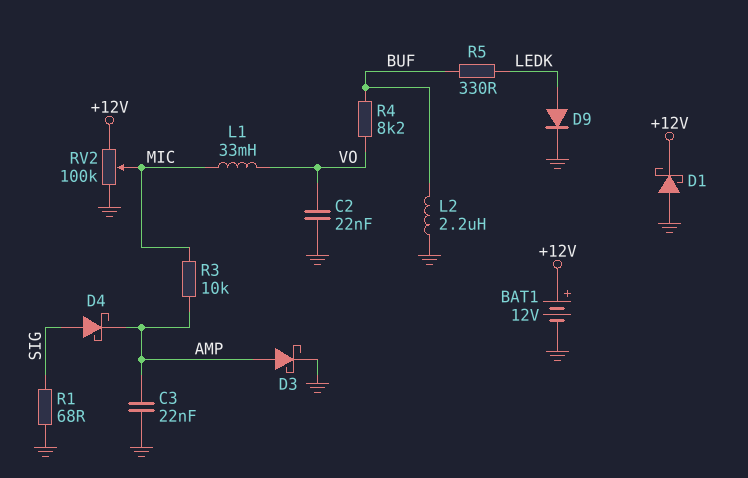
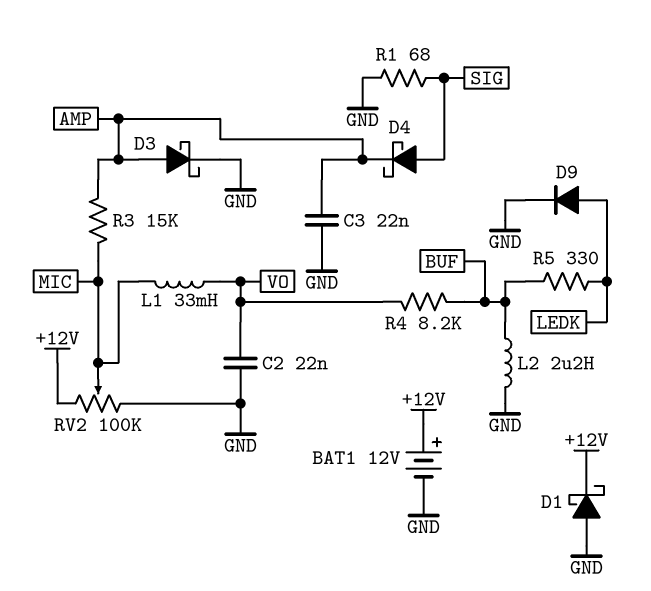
R3: 10k (AMP, MIC) -> 15k (AMP, MIC)

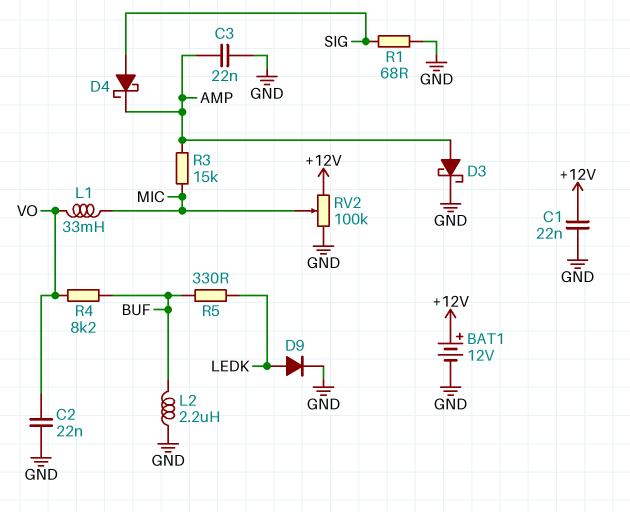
C1: none -> 22nF (+12V, GND)
D1: schottky (A GND, K +12V) -> none

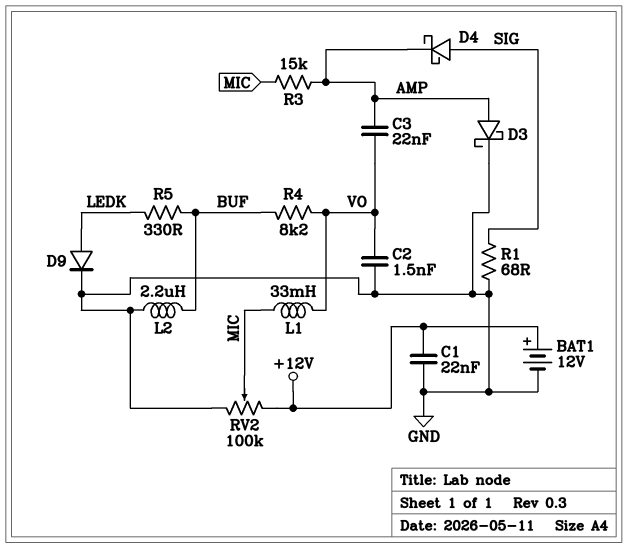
C2: 22nF (GND, VO) -> 1.5nF (GND, VO)
C3: 22nF (AMP, GND) -> 22nF (AMP, VO)

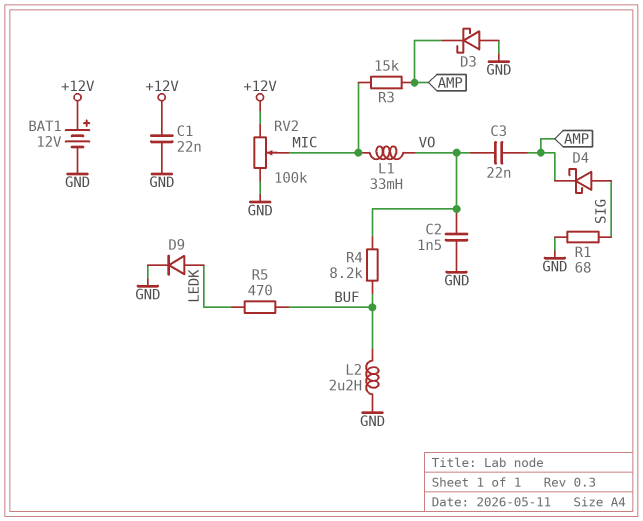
D3: schottky (A AMP, K GND) -> schottky (A GND, K AMP)
R5: 330 (BUF, LEDK) -> 470 (BUF, LEDK)

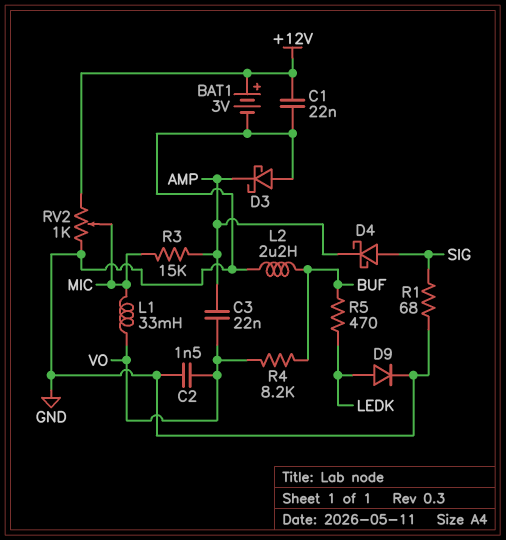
BAT1: 12V (plus +12V, minus GND) -> 3V (plus +12V, minus GND)
RV2: 100k (+12V, GND, wiper MIC) -> 1k (+12V, GND, wiper MIC)

